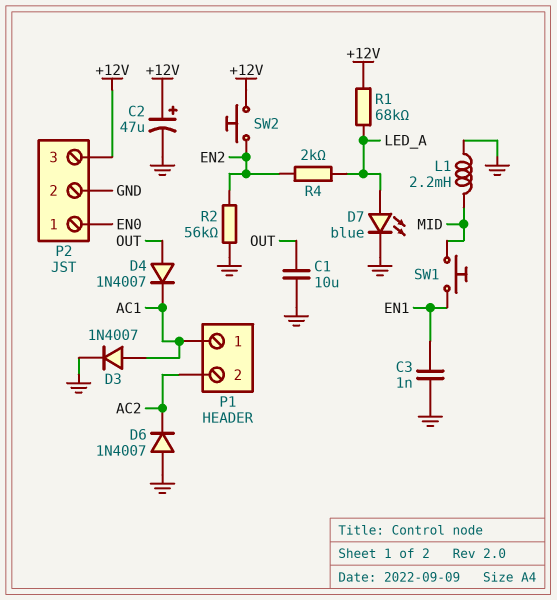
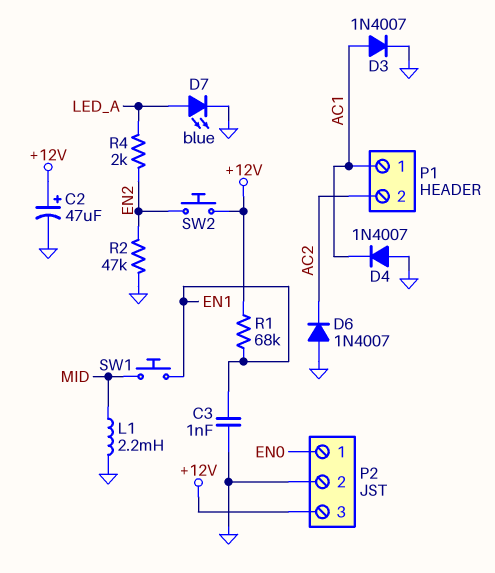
C1: 10uF (GND, OUT) -> none
D4: diode 1N4007 (A OUT, K AC1) -> diode 1N4007 (A GND, K AC1)
R1: 68k (+12V, LED_A) -> 68k (+12V, EN1)
R2: 56k (EN2, GND) -> 47k (EN2, GND)

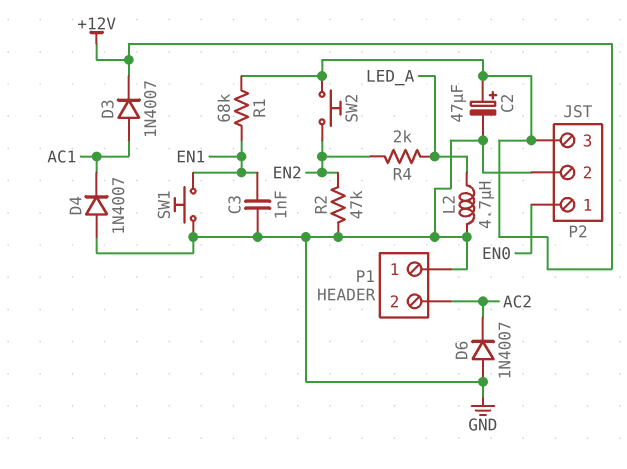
D3: diode 1N4007 (A AC1, K GND) -> diode 1N4007 (A AC1, K +12V)
D7: LED blue (A LED_A, K GND) -> none
L1: 2.2mH (GND, MID) -> none
L2: none -> 4.7uH (GND, LED_A)
P1 pin 1: AC1 -> GND
SW1: button (EN1, MID) -> button (EN1, GND)

